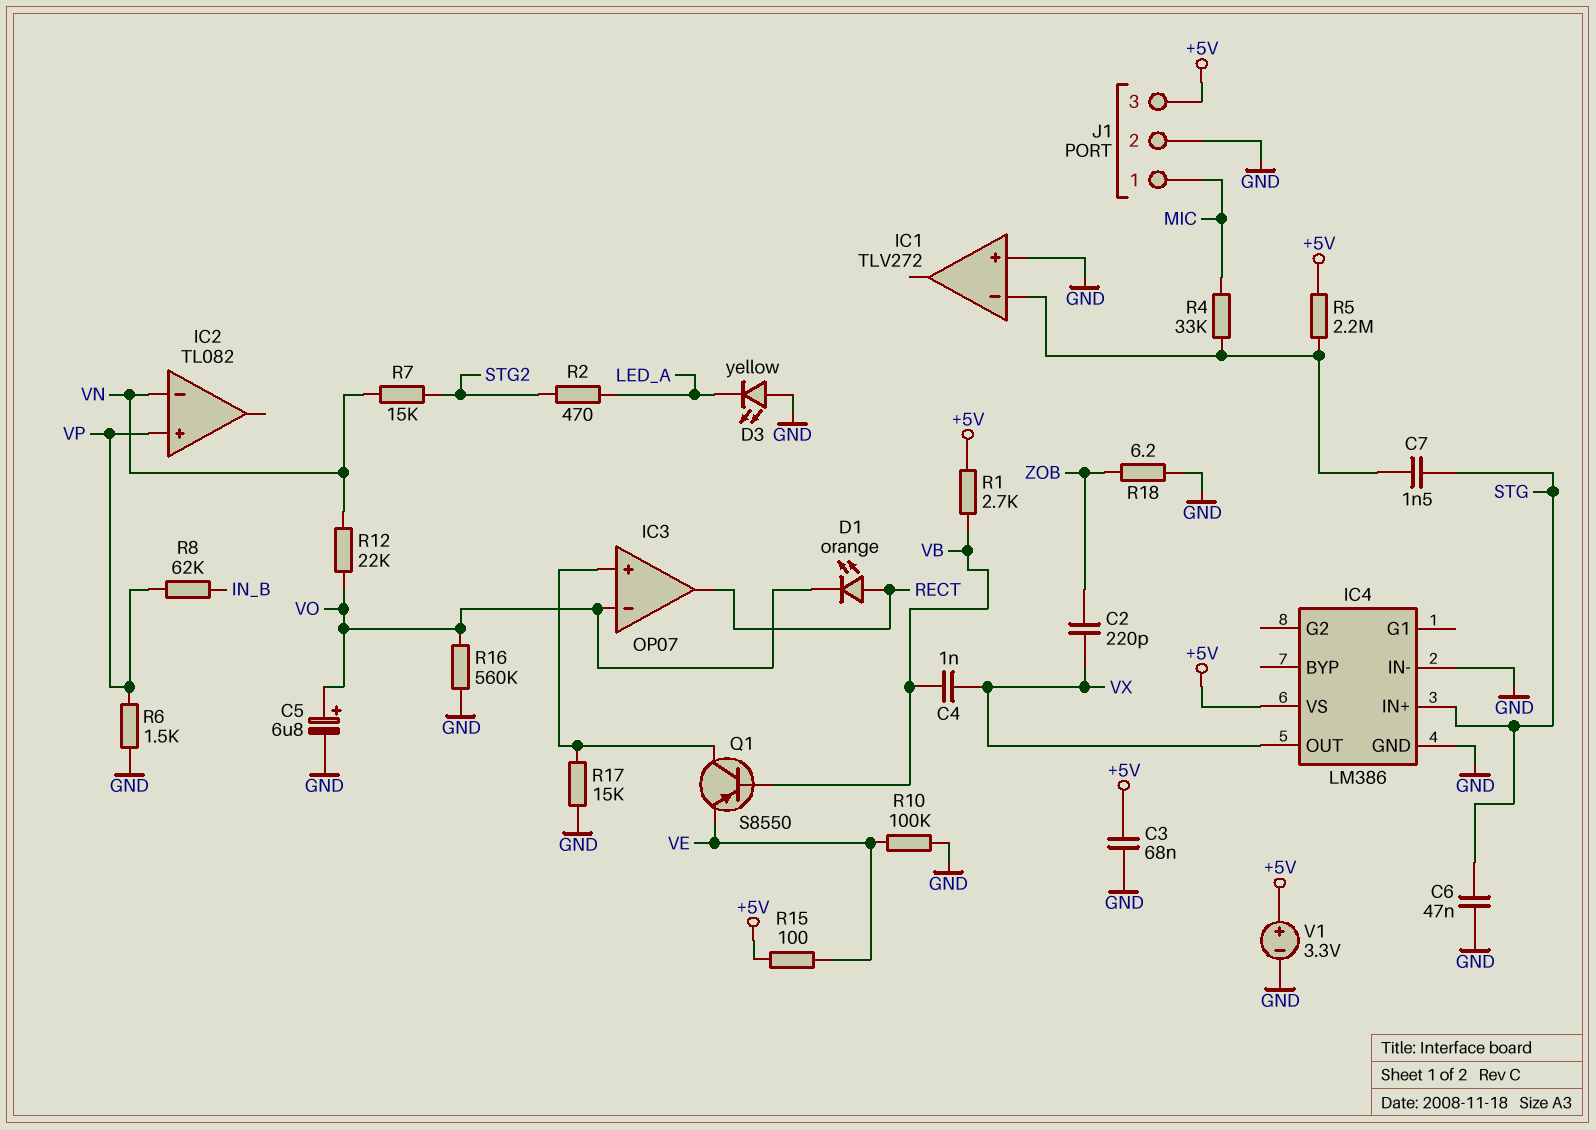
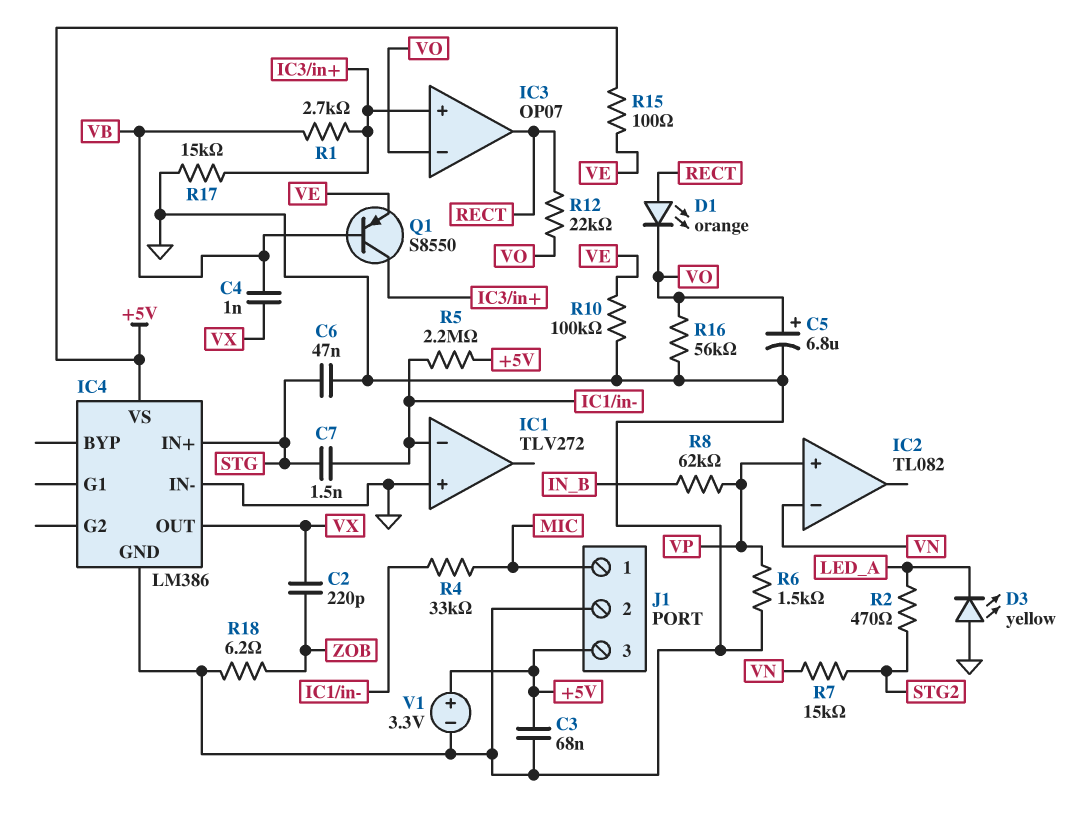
R1: 2.7k (+5V, VB) -> 2.7k (IC3/in+, VB)
R12: 22k (VN, VO) -> 22k (RECT, VO)
R16: 560k (GND, VO) -> 56k (GND, VO)

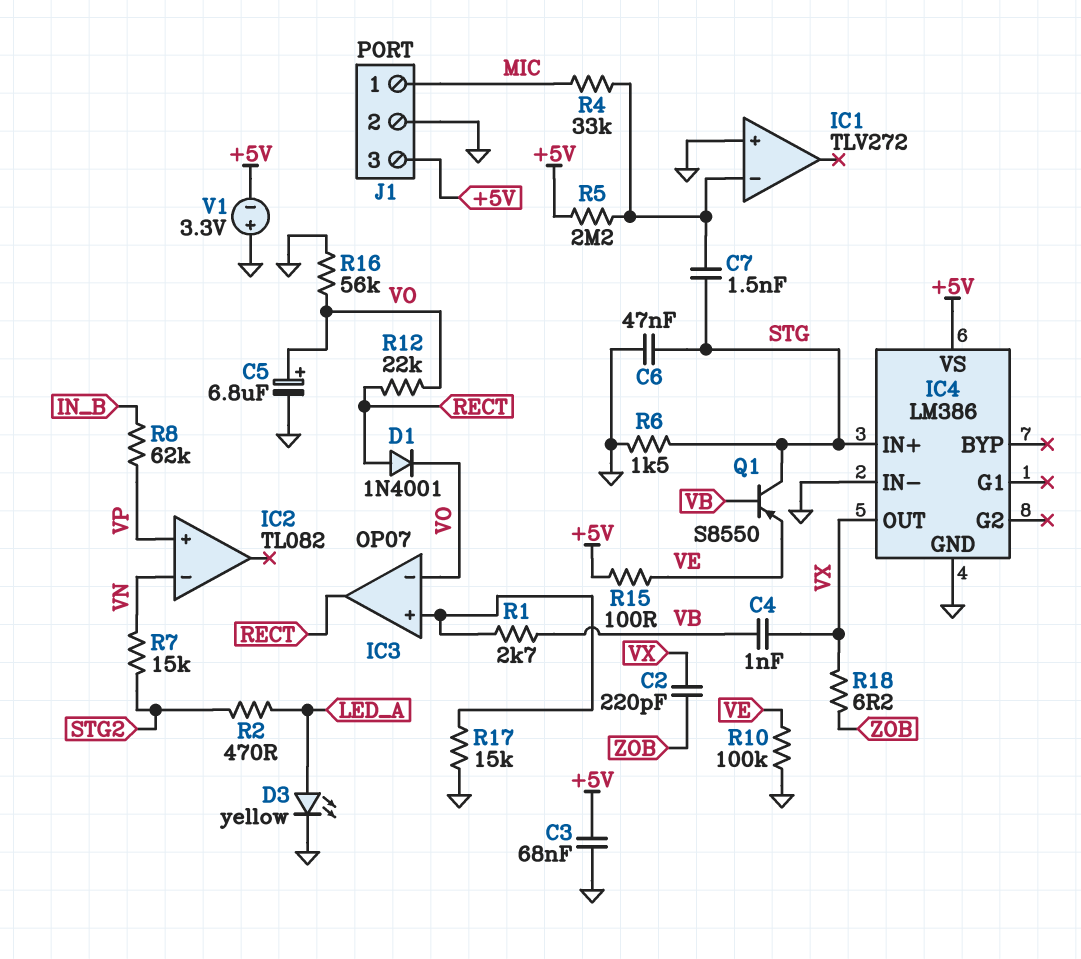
D1: LED orange (A RECT, K VO) -> diode 1N4001 (A RECT, K VO)
D3: LED yellow (A GND, K LED_A) -> LED yellow (A LED_A, K GND)
Q1: PNP S8550 (B VB, C IC3/in+, E VE) -> PNP S8550 (B VB, C STG, E VE)
R6: 1.5k (GND, VP) -> 1.5k (GND, STG)
R18: 6.2 (GND, ZOB) -> 6.2 (VX, ZOB)
V1: 3.3V (plus +5V, minus GND) -> 3.3V (plus GND, minus +5V)

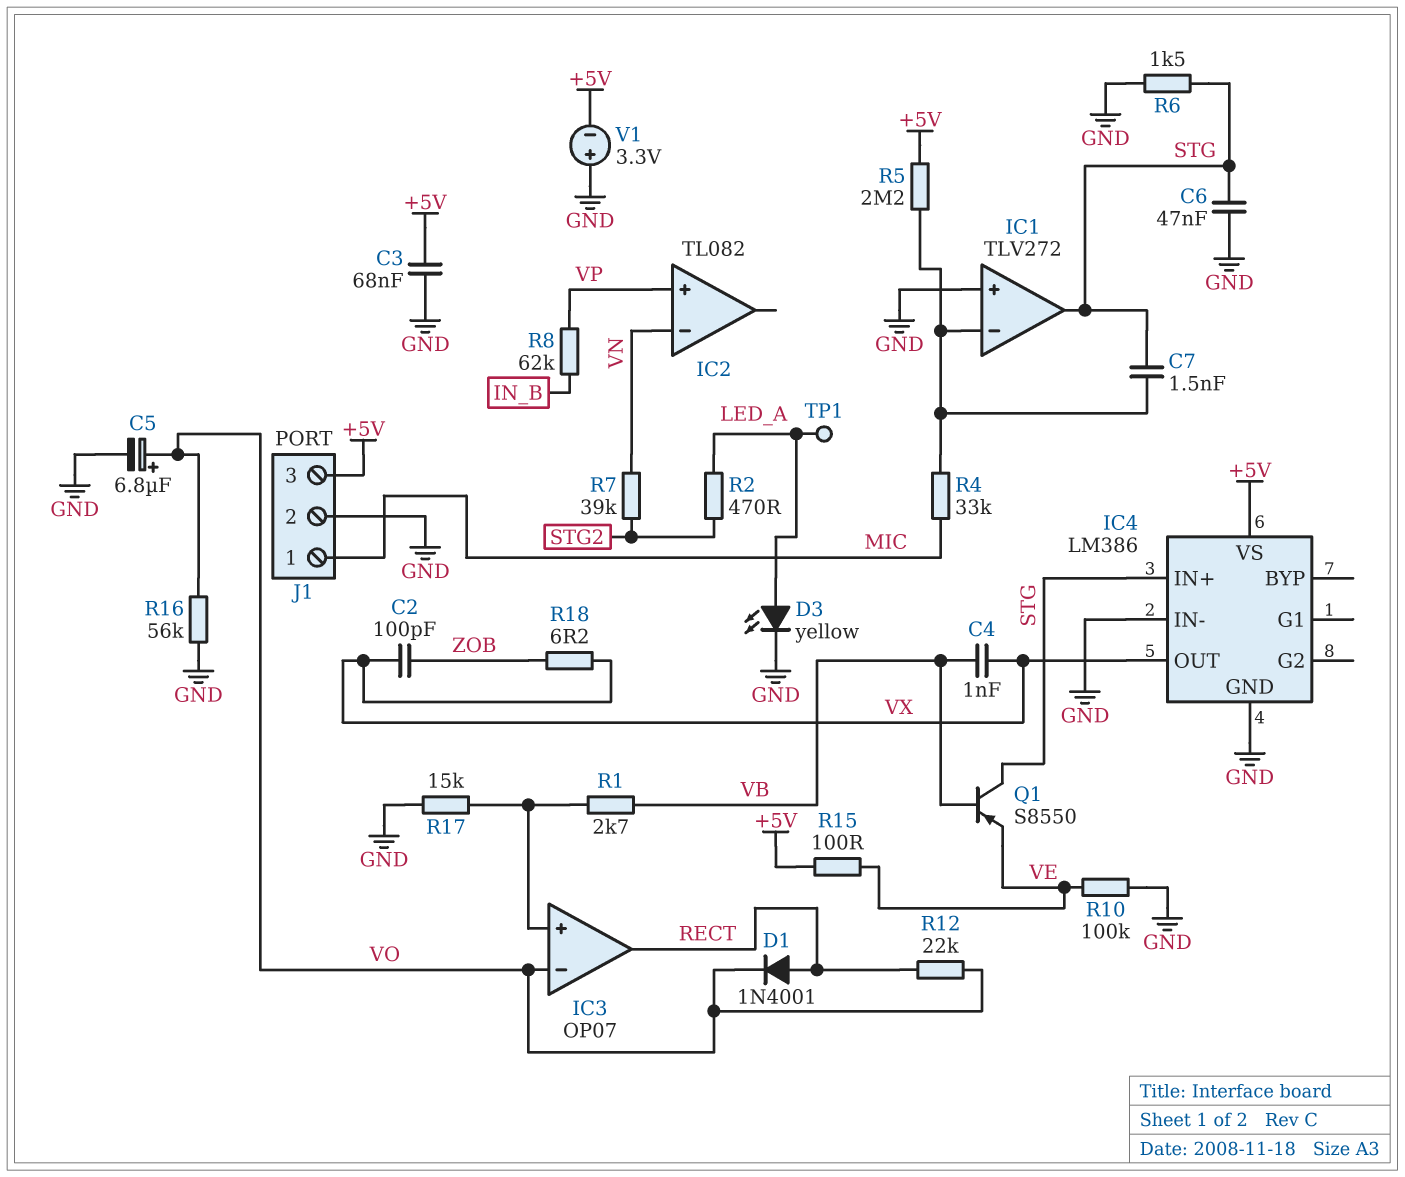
C2: 220pF (VX, ZOB) -> 100pF (VX, ZOB)
IC1 pin out: none -> STG
R7: 15k (STG2, VN) -> 39k (STG2, VN)
TP1: none -> test point (LED_A)

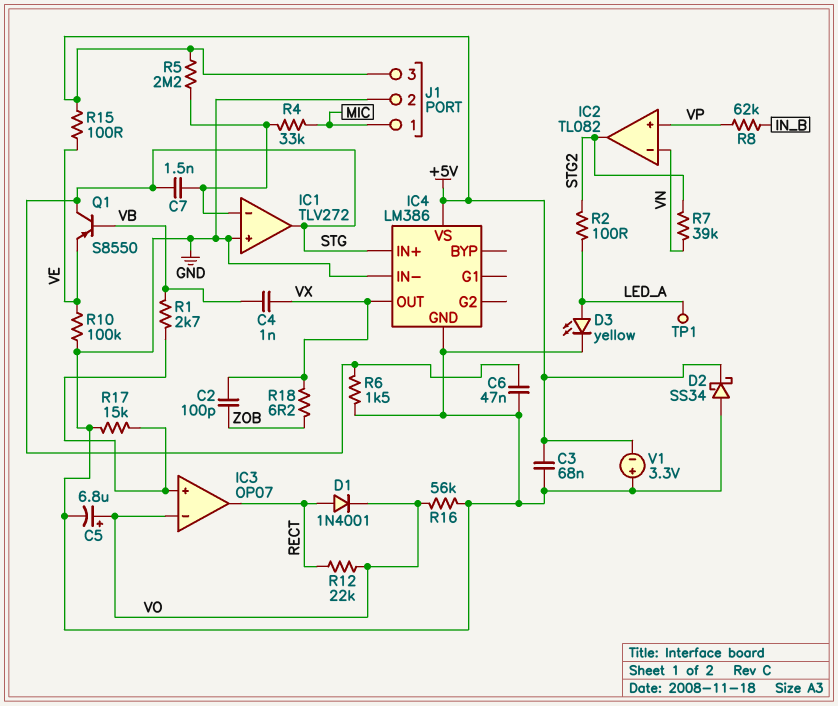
D2: none -> schottky SS34 (A GND, K +5V)
IC2 pin out: none -> STG2
R2: 470 (LED_A, STG2) -> 100 (LED_A, STG2)

